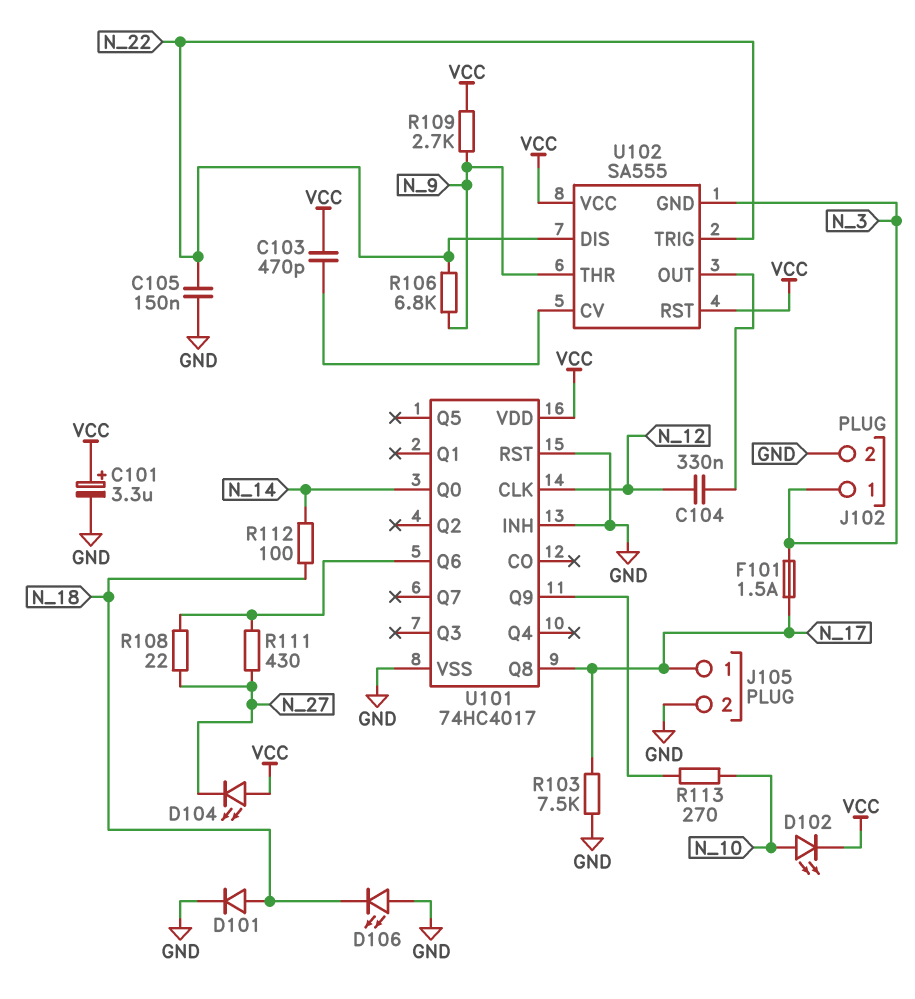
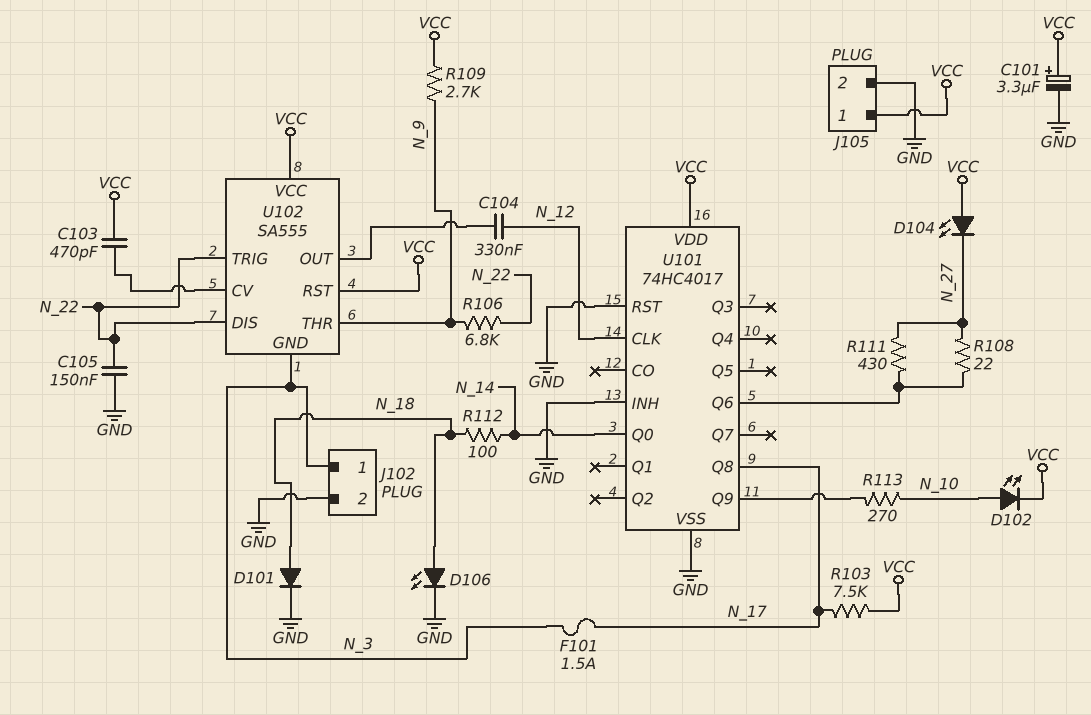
D106: LED (A GND, K N_18) -> LED (A N_18, K GND)
J105 pin 1: N_17 -> VCC
R103: 7.5k (GND, N_17) -> 7.5k (N_17, VCC)

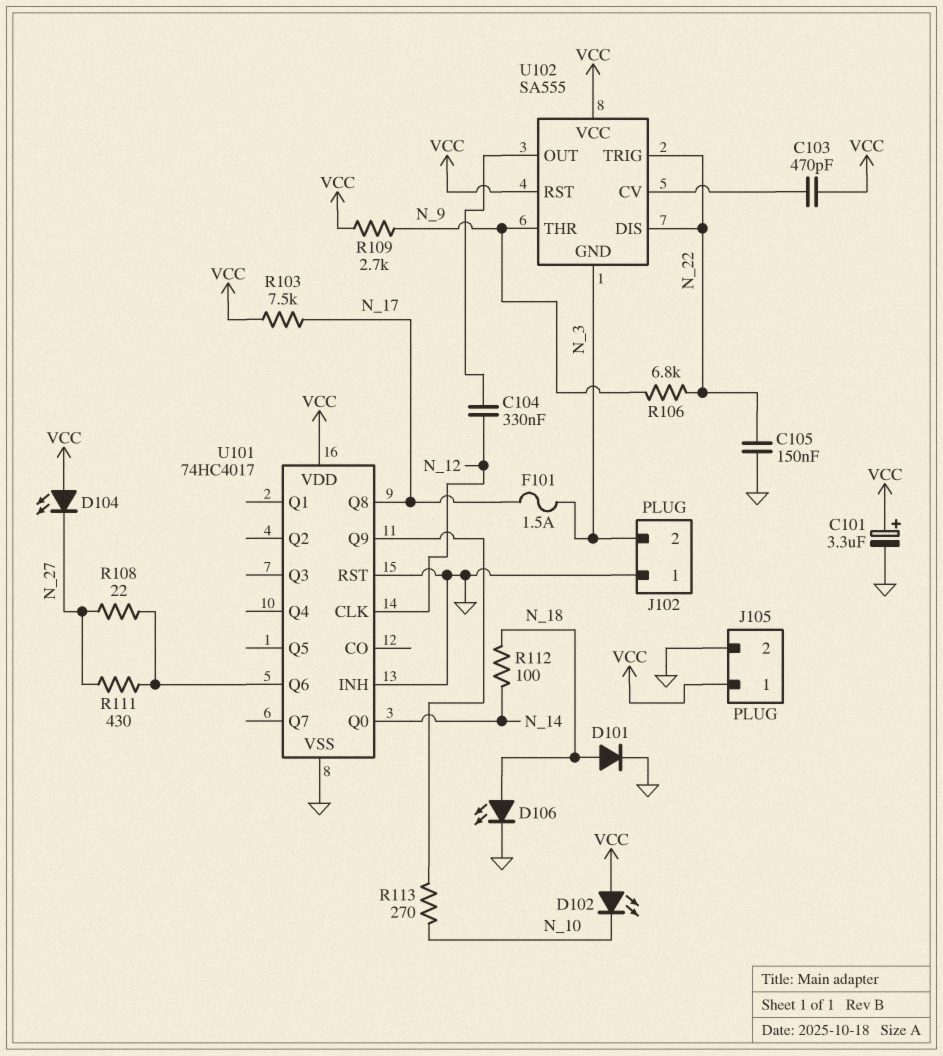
D102: LED (A N_10, K VCC) -> LED (A VCC, K N_10)
J102 pin 1: N_3 -> GND
J102 pin 2: GND -> N_3

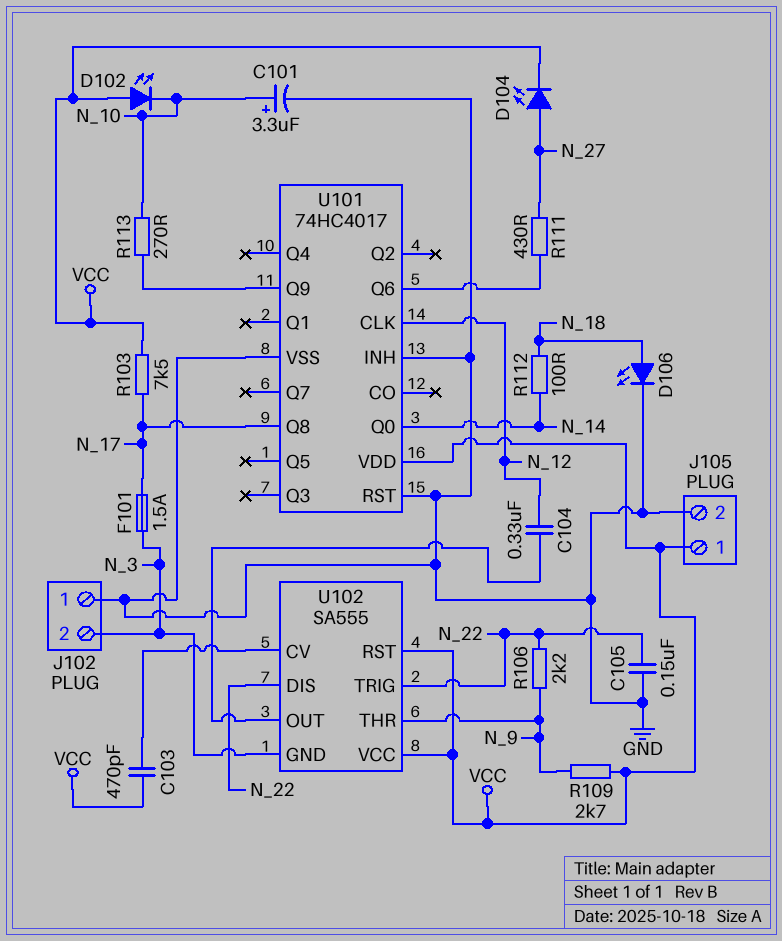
C101: 3.3uF (plus VCC, minus GND) -> 3.3uF (plus N_10, minus GND)
D101: diode (A N_18, K GND) -> none
D104: LED (A VCC, K N_27) -> LED (A N_27, K VCC)
R106: 6.8k (N_9, N_22) -> 2.2k (N_9, N_22)
R108: 22 (N_27, U101/Q6) -> none

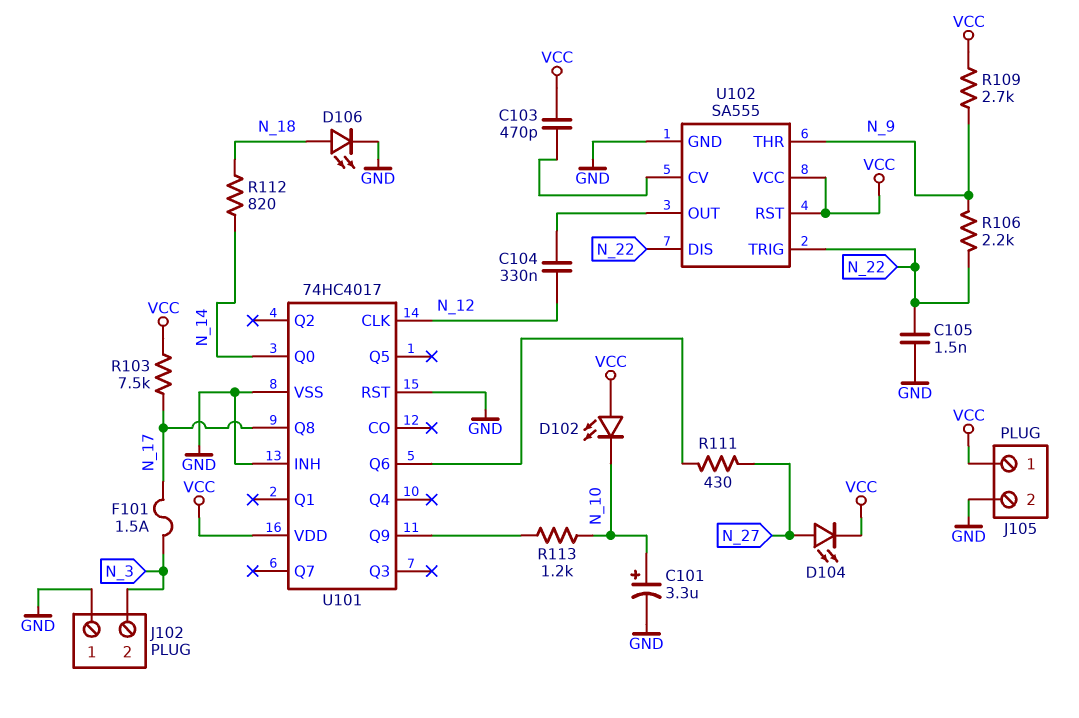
C105: 150nF (GND, N_22) -> 1.5nF (GND, N_22)
R112: 100 (N_14, N_18) -> 820 (N_14, N_18)
R113: 270 (N_10, U101/Q9) -> 1.2k (N_10, U101/Q9)
U102 pin GND: N_3 -> GND

